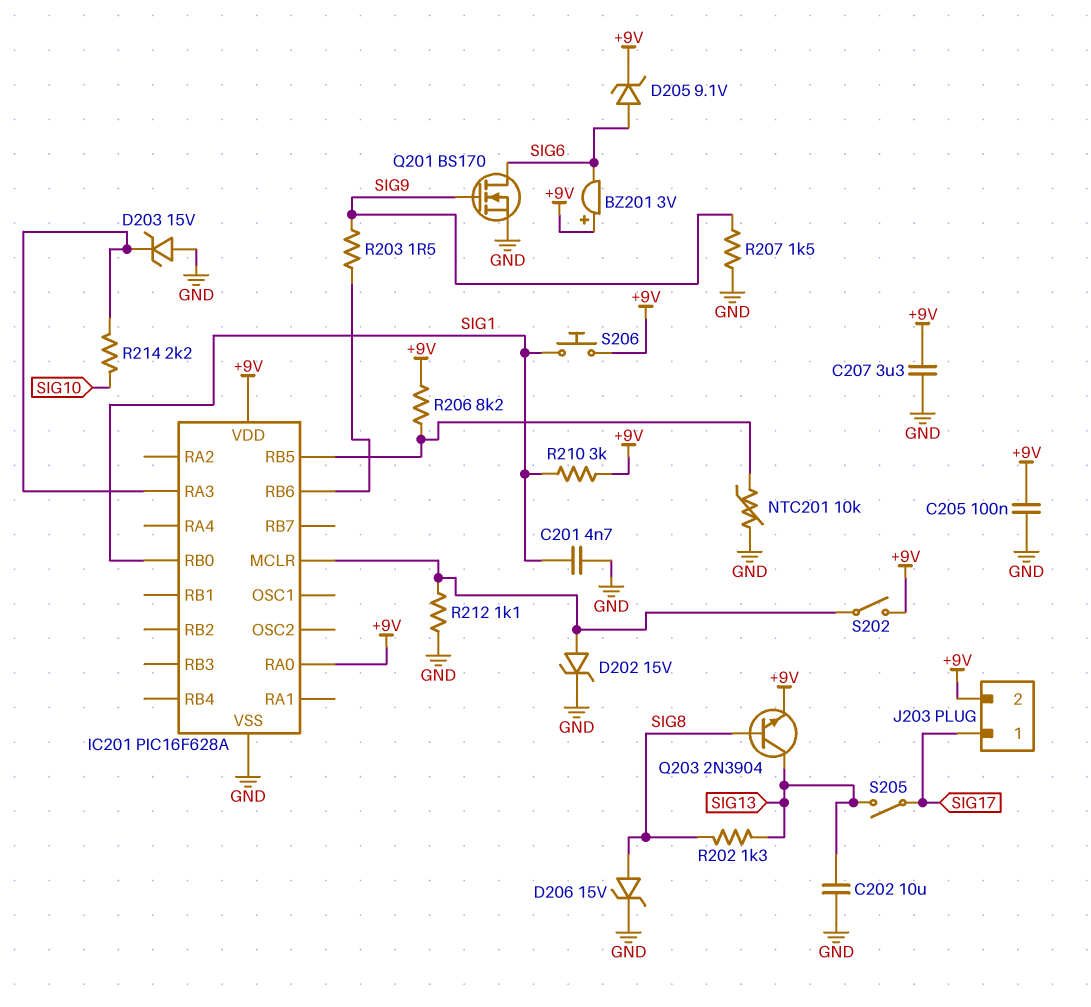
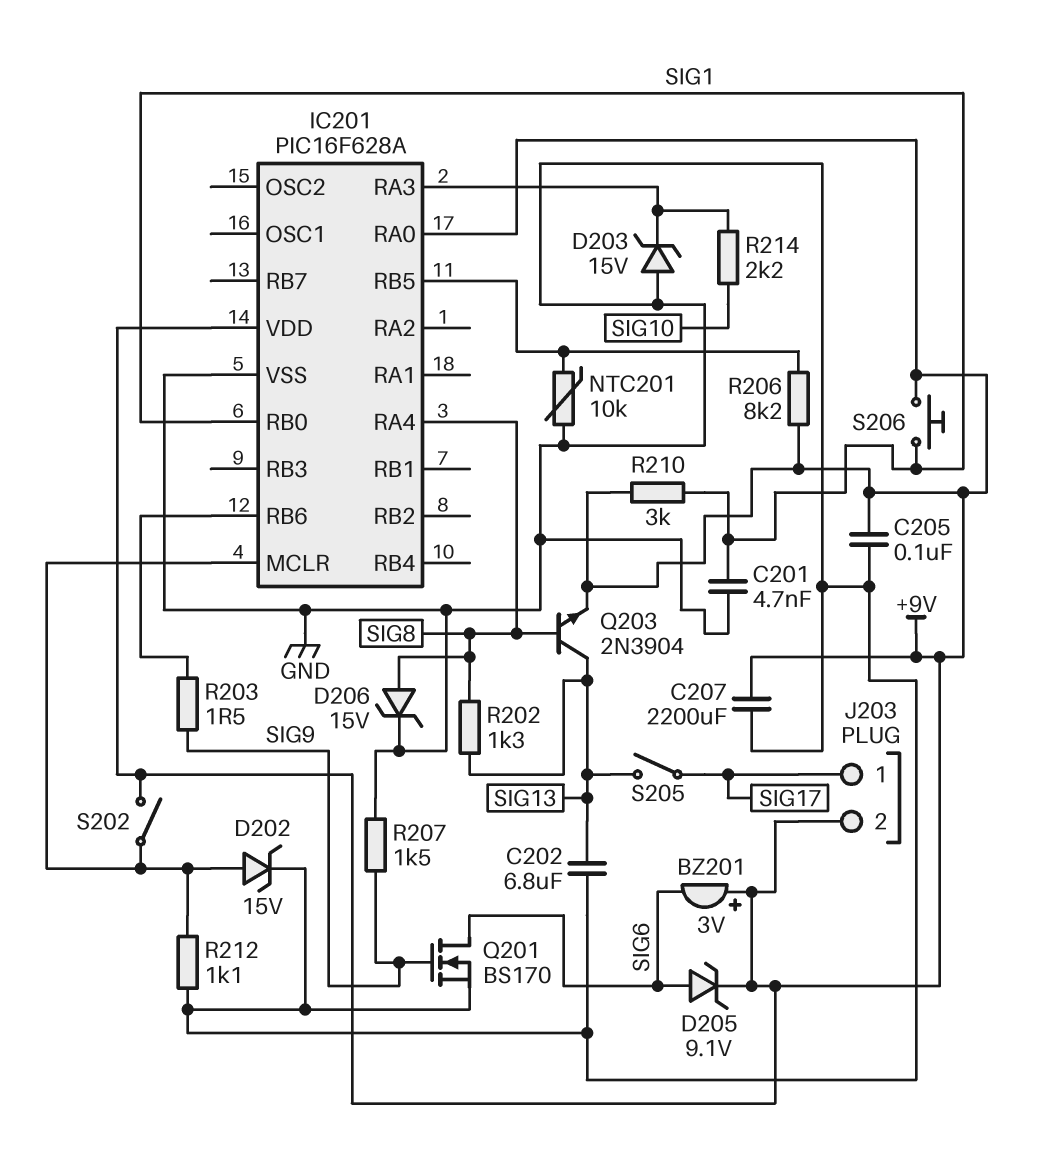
C202: 10uF (GND, SIG13) -> 6.8uF (GND, SIG13)
C207: 3.3uF (+9V, GND) -> 2200uF (+9V, GND)
IC201 pin RA4: none -> SIG8

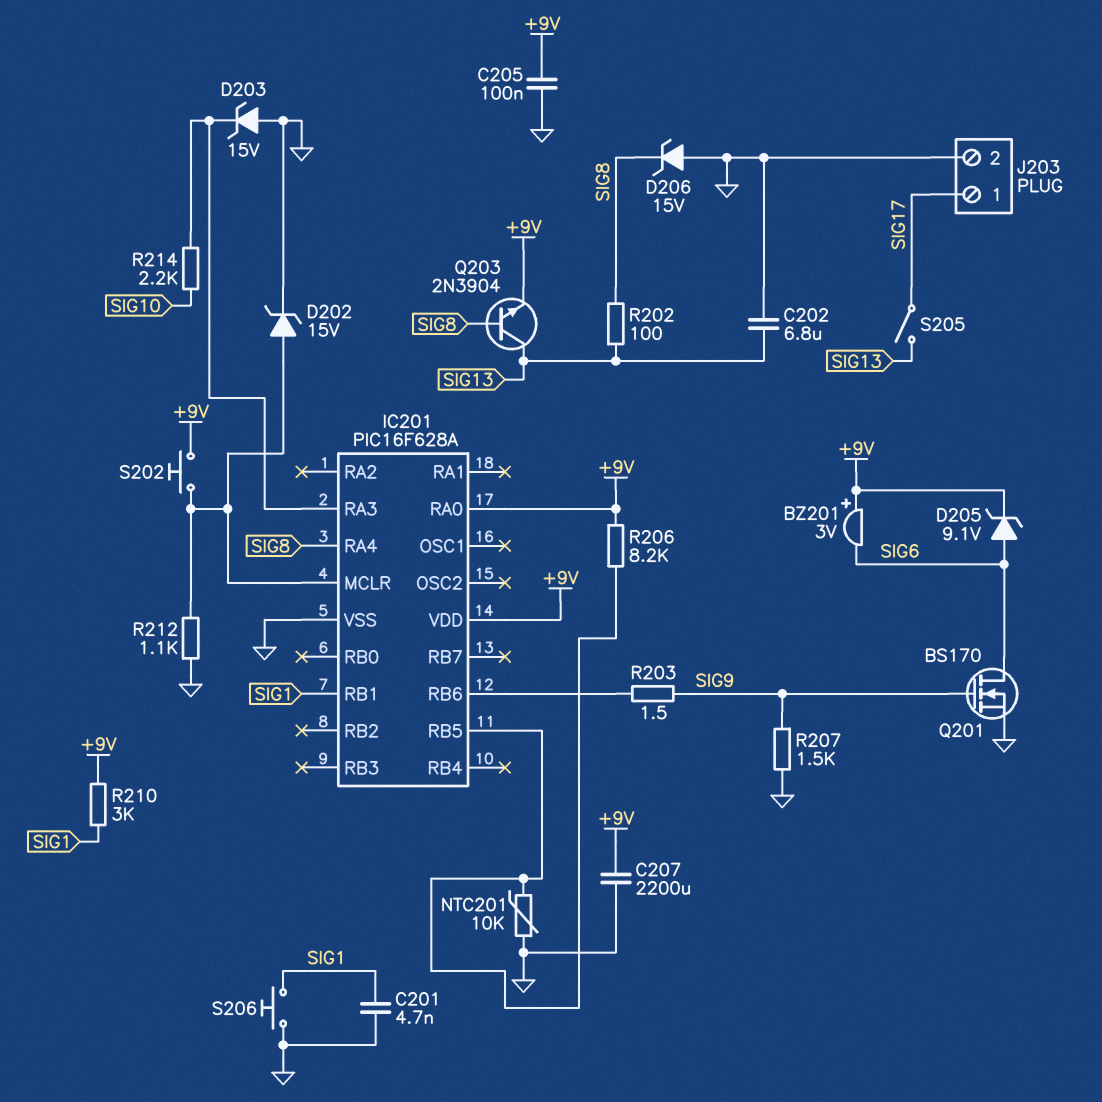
D206: zener 15V (A SIG8, K GND) -> zener 15V (A GND, K SIG8)
IC201 pin RB0: SIG1 -> none
IC201 pin RB1: none -> SIG1
J203 pin 2: +9V -> GND
R202: 1.3k (SIG8, SIG13) -> 100 (SIG8, SIG13)
S202: switch (+9V, IC201/MCLR) -> button (+9V, IC201/MCLR)
S206: button (+9V, SIG1) -> button (GND, SIG1)

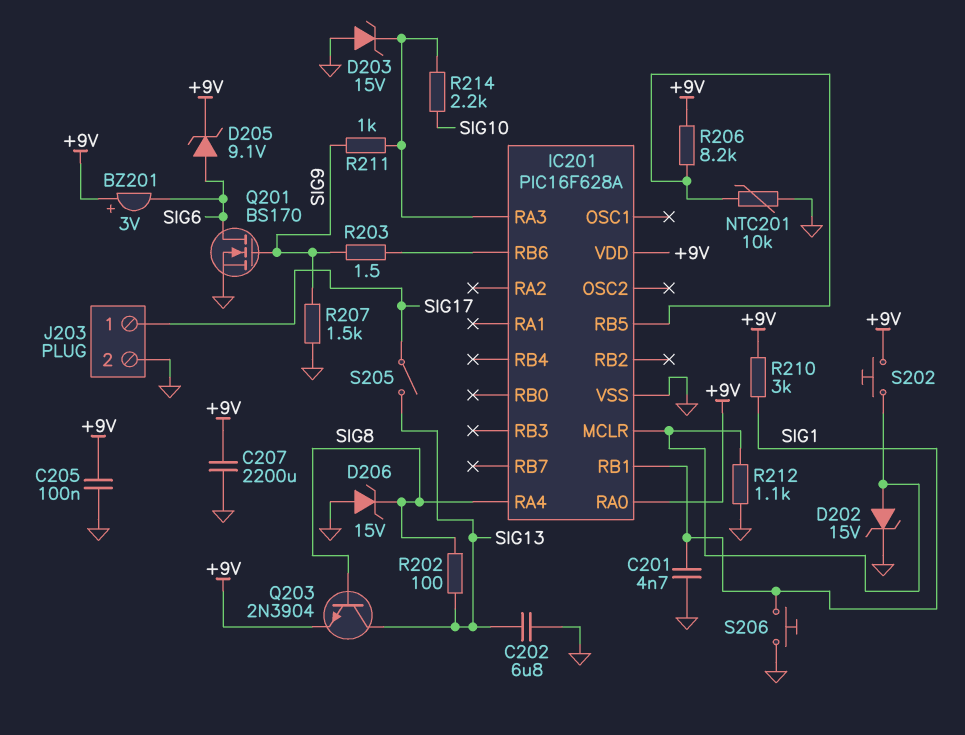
R211: none -> 1k (IC201/RA3, SIG9)

